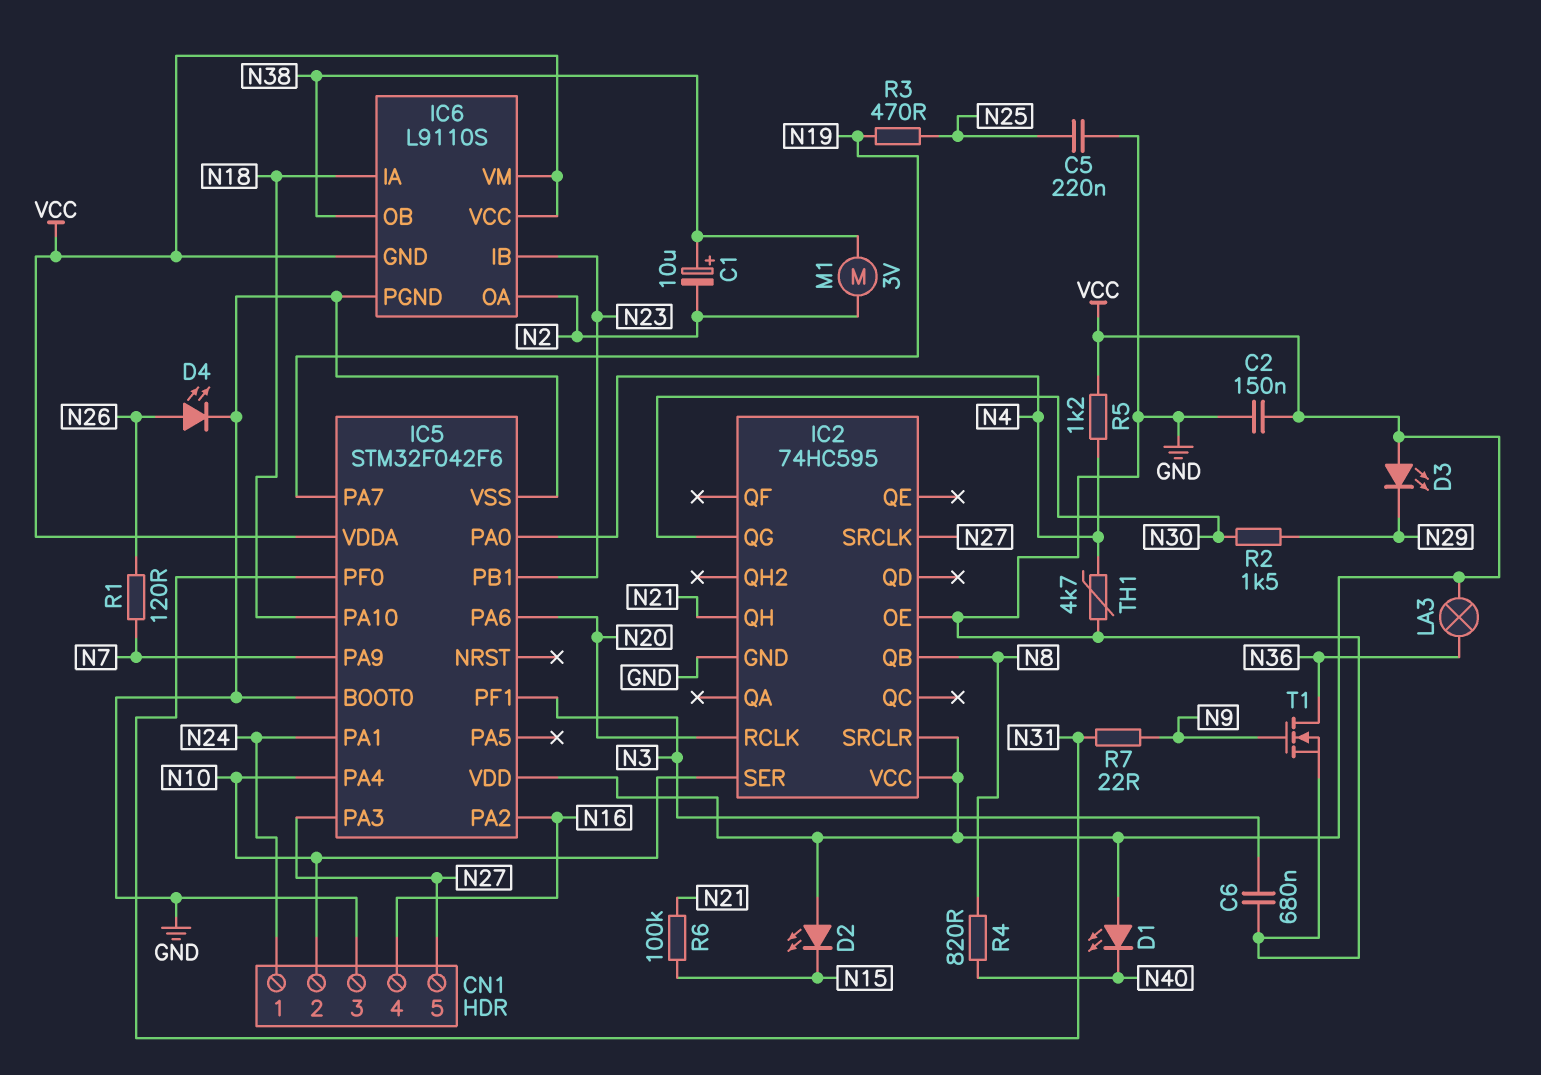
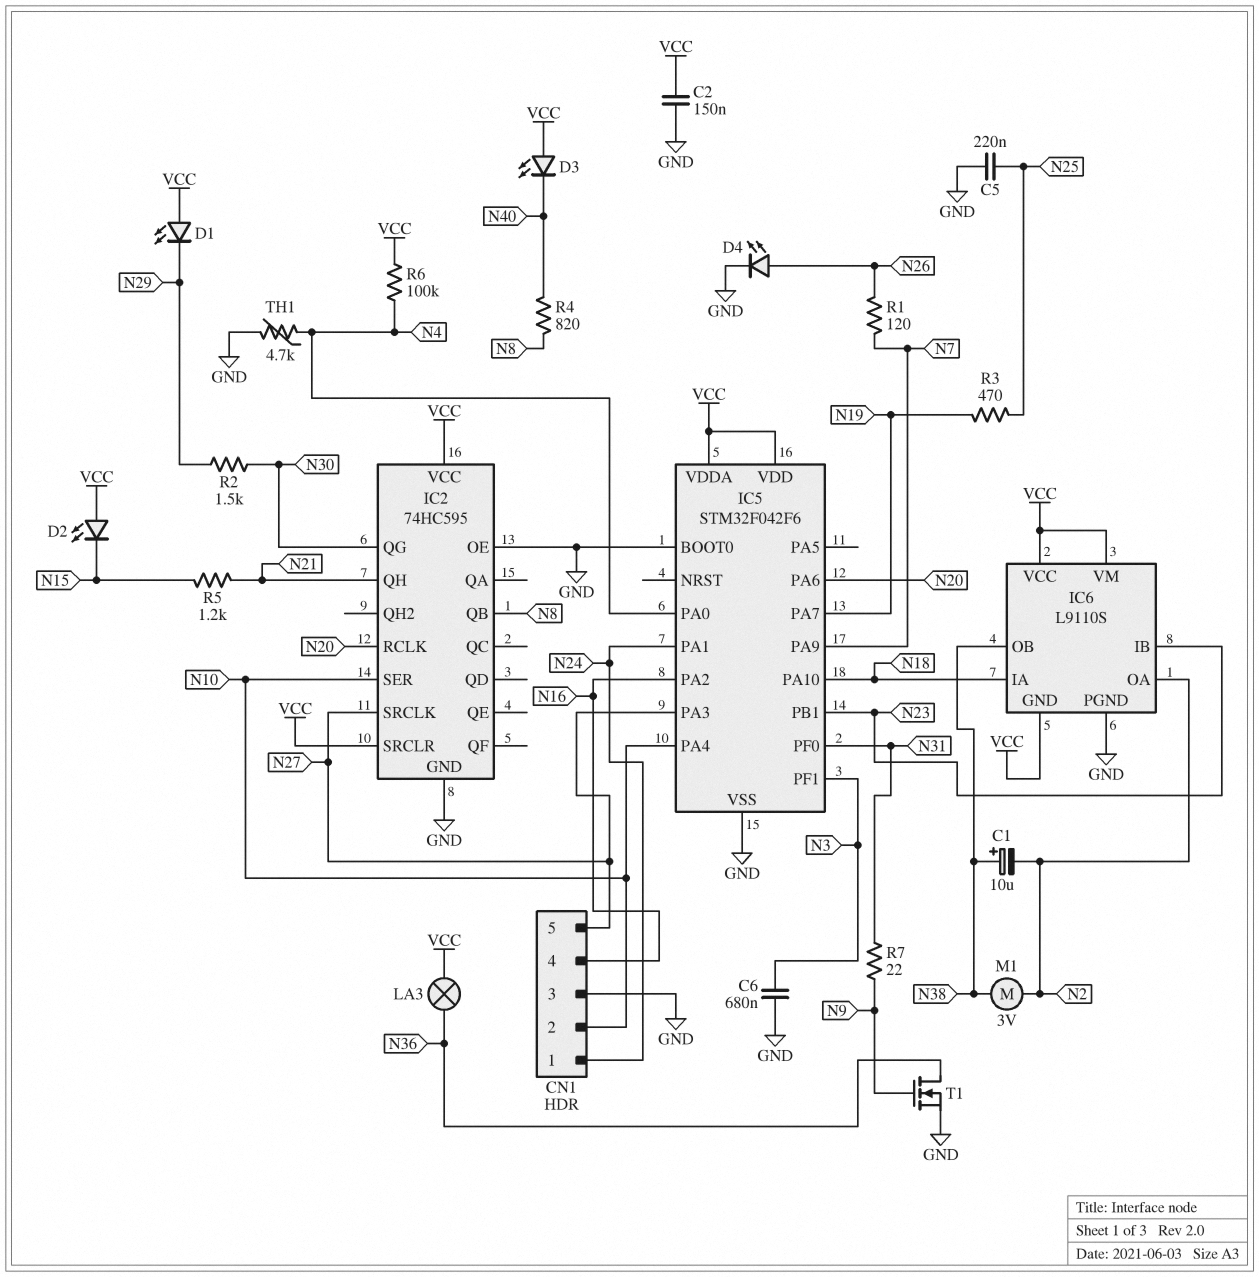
D1: LED (A VCC, K N40) -> LED (A VCC, K N29)
D3: LED (A VCC, K N29) -> LED (A VCC, K N40)
R5: 1.2k (N4, VCC) -> 1.2k (N15, N21)
R6: 100k (N15, N21) -> 100k (N4, VCC)

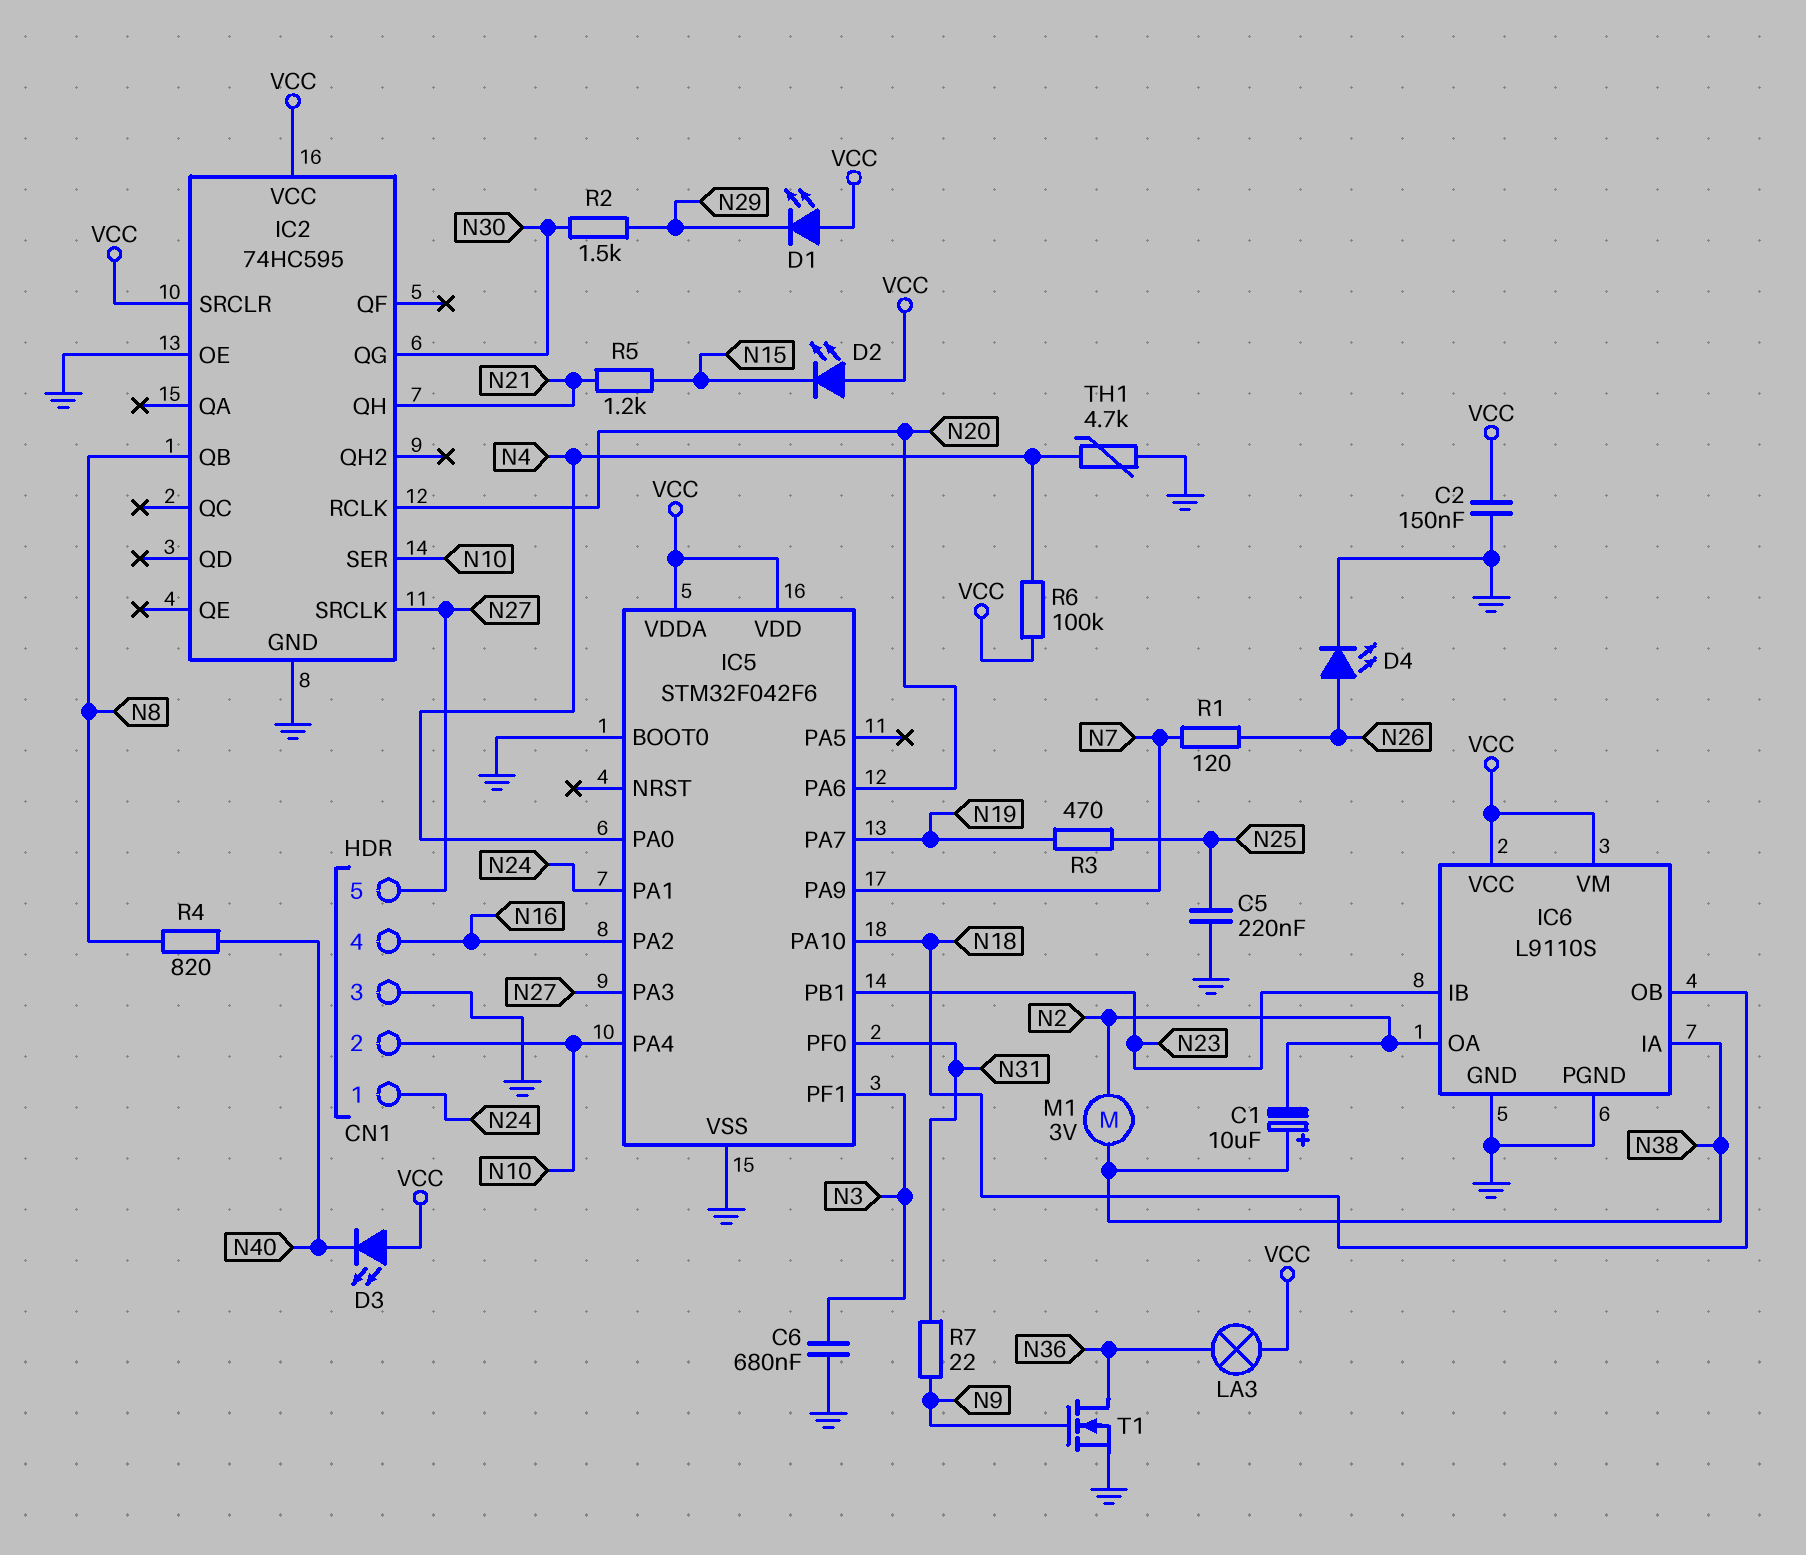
IC6 pin GND: VCC -> GND
IC6 pin IA: N18 -> N38
IC6 pin OB: N38 -> N18

